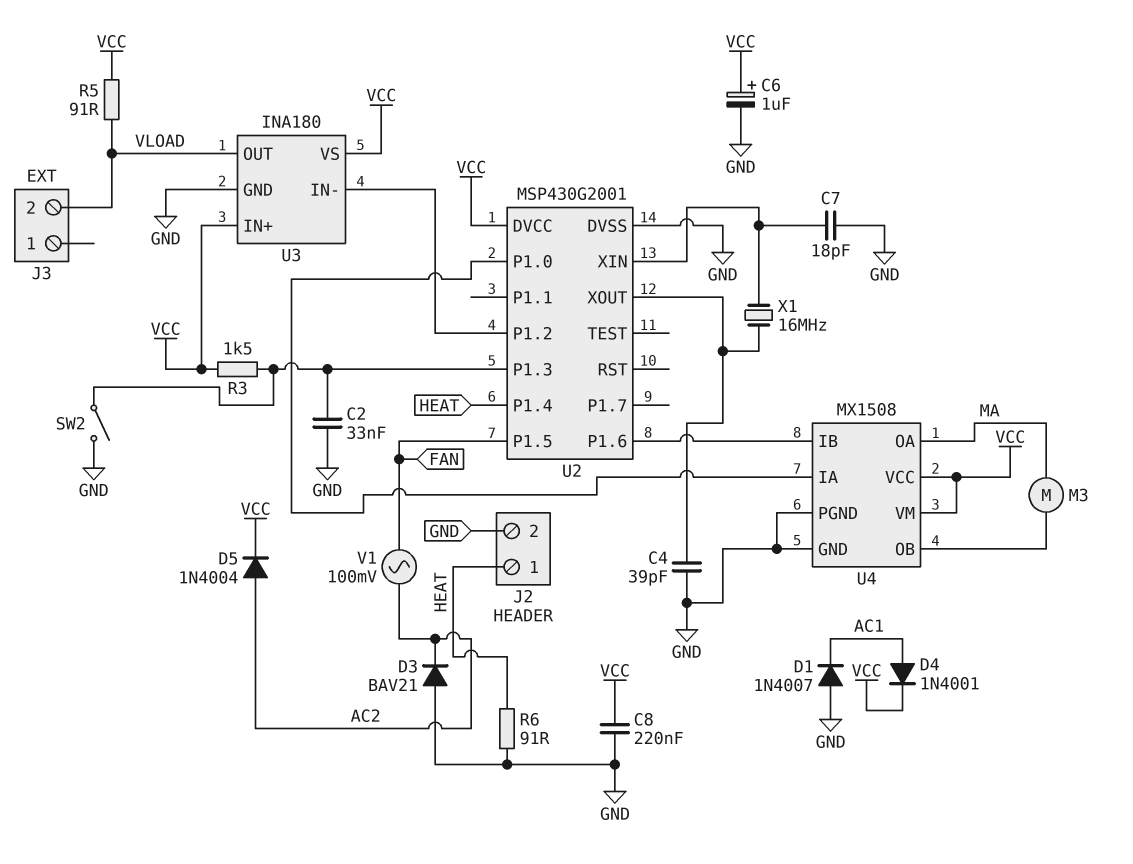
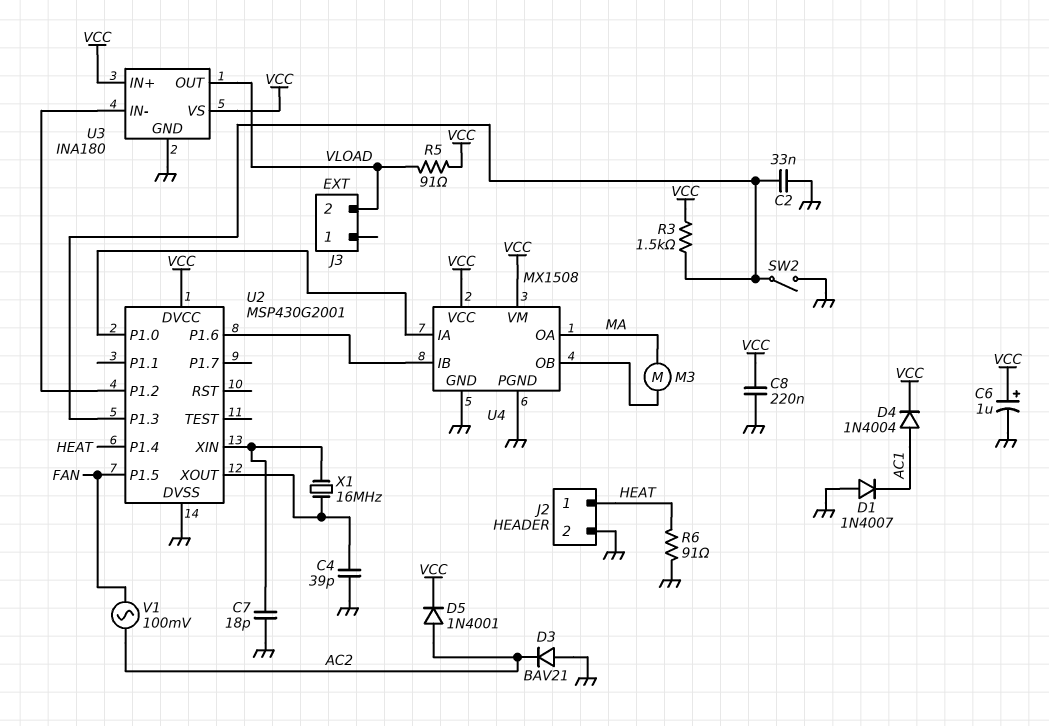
D4: diode 1N4001 (A AC1, K VCC) -> diode 1N4004 (A AC1, K VCC)
D5: diode 1N4004 (A AC2, K VCC) -> diode 1N4001 (A AC2, K VCC)

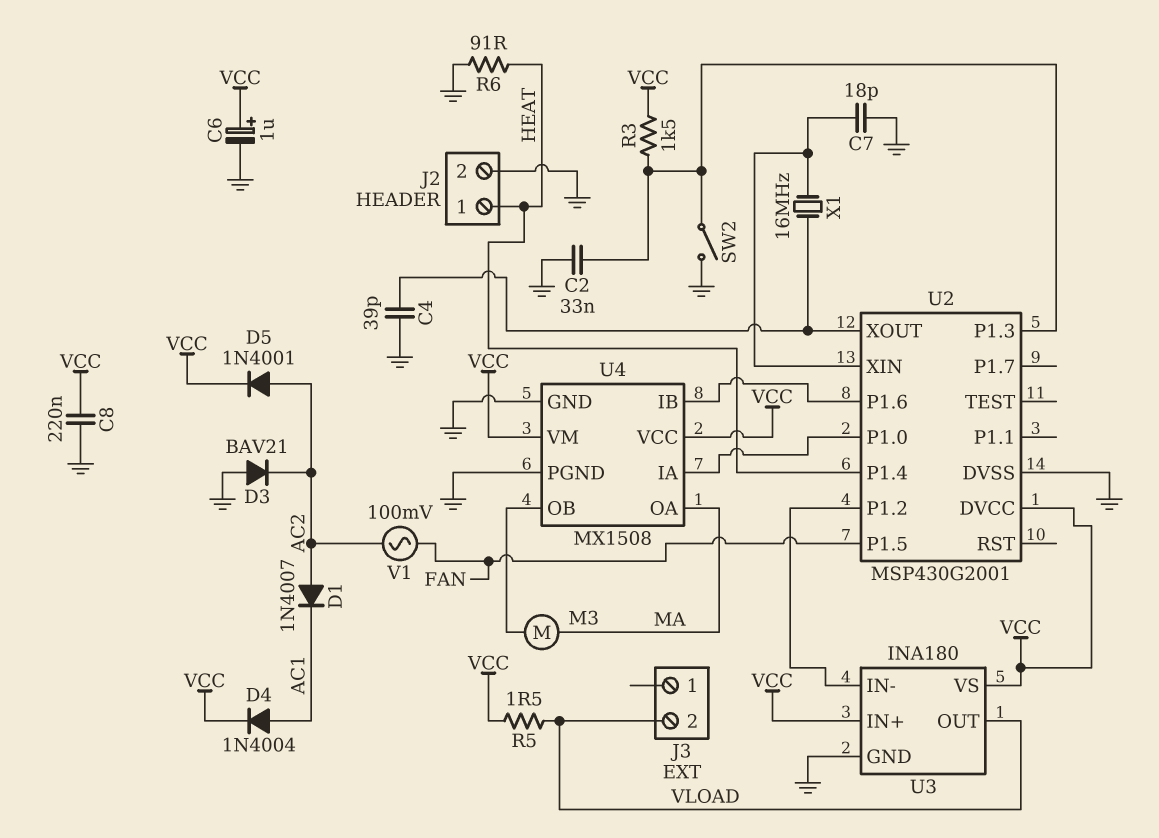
D1: diode 1N4007 (A GND, K AC1) -> diode 1N4007 (A AC2, K AC1)
R5: 91 (VCC, VLOAD) -> 1.5 (VCC, VLOAD)

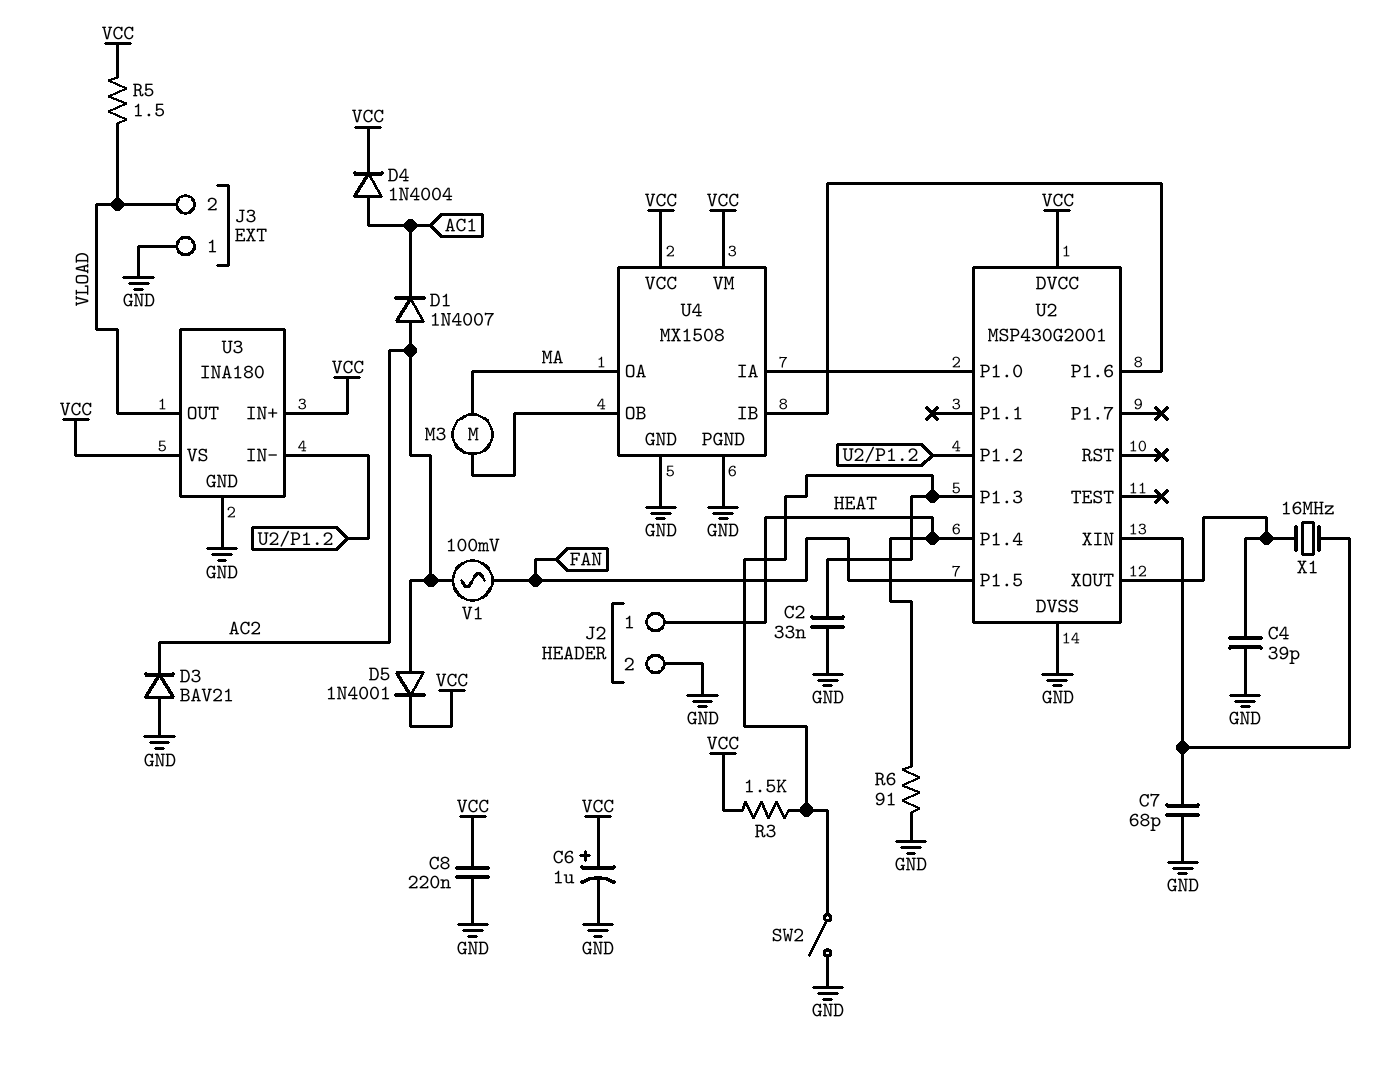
C7: 18pF (GND, U2/XIN) -> 68pF (GND, U2/XIN)
J3 pin 1: none -> GND

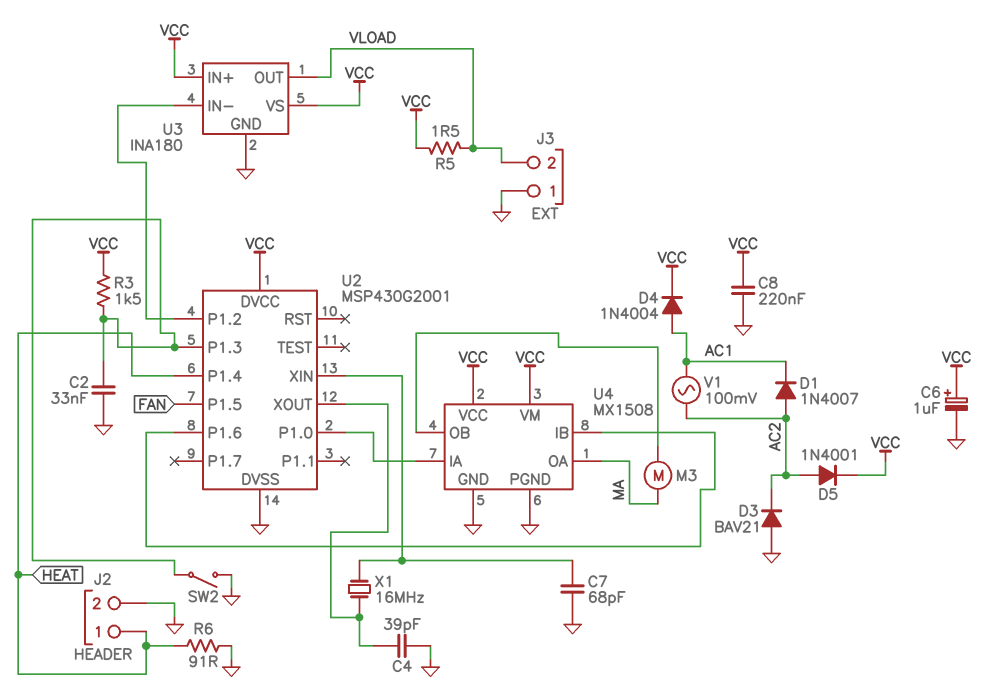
V1: AC 100mV (AC2, FAN) -> AC 100mV (AC1, AC2)

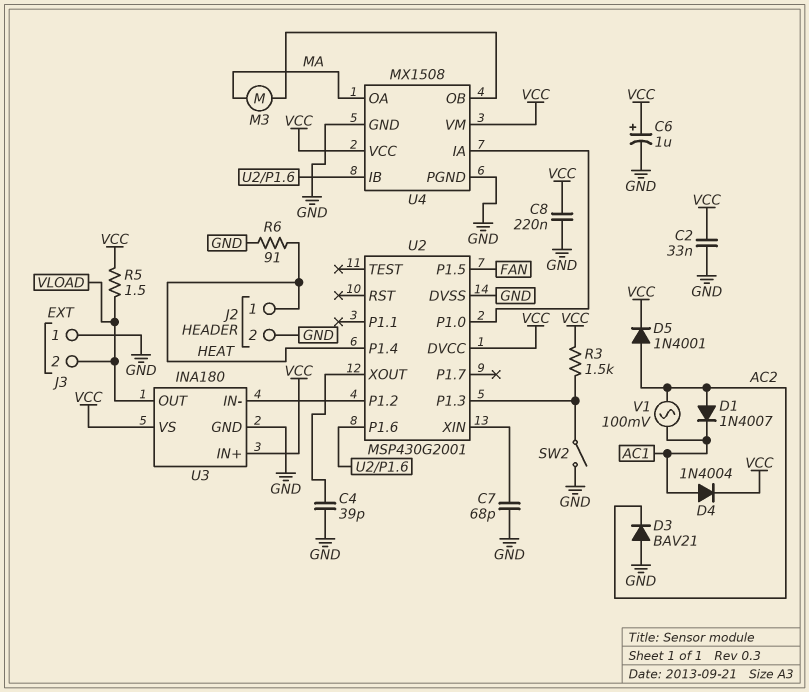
C2: 33nF (GND, U2/P1.3) -> 33nF (GND, VCC)
X1: 16MHz (U2/XIN, U2/XOUT) -> none

